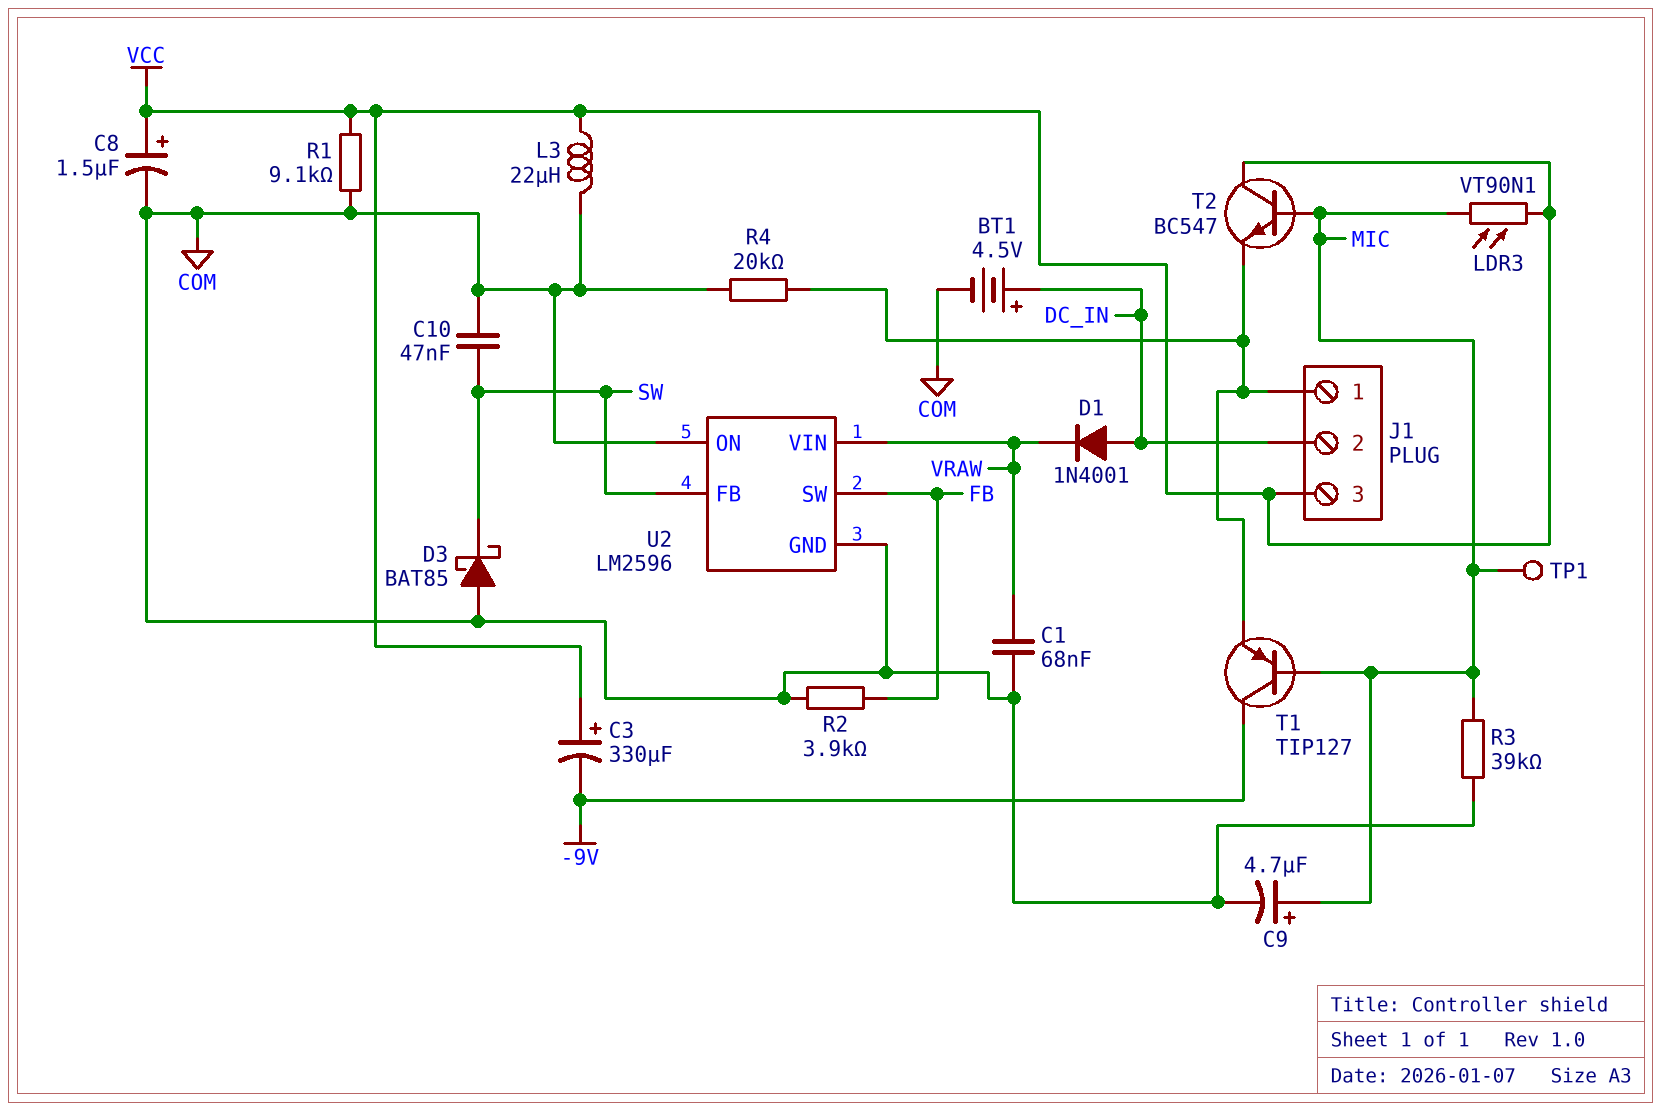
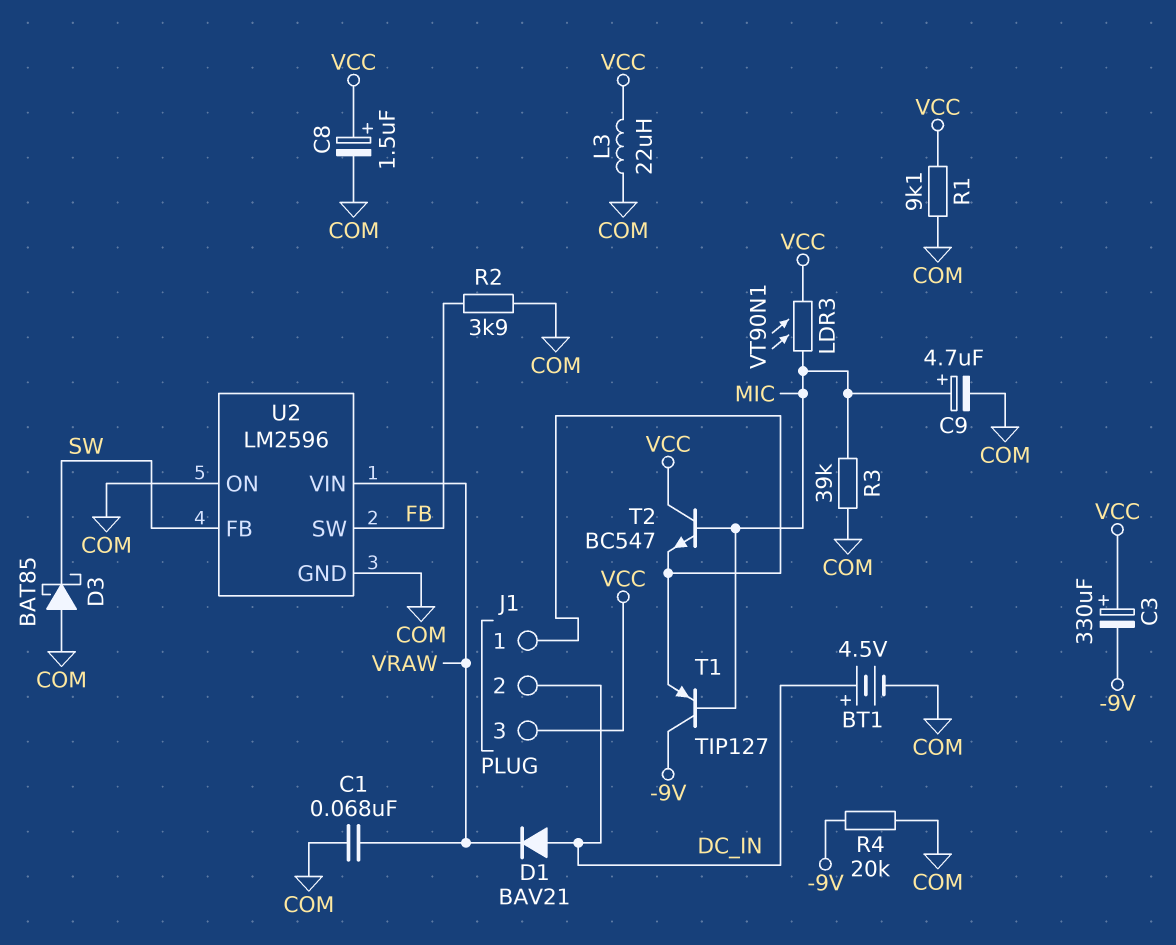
C10: 47nF (COM, SW) -> none
D1: diode 1N4001 (A DC_IN, K VRAW) -> diode BAV21 (A DC_IN, K VRAW)
R4: 20k (COM, J1/1) -> 20k (-9V, COM)
TP1: test point (MIC) -> none

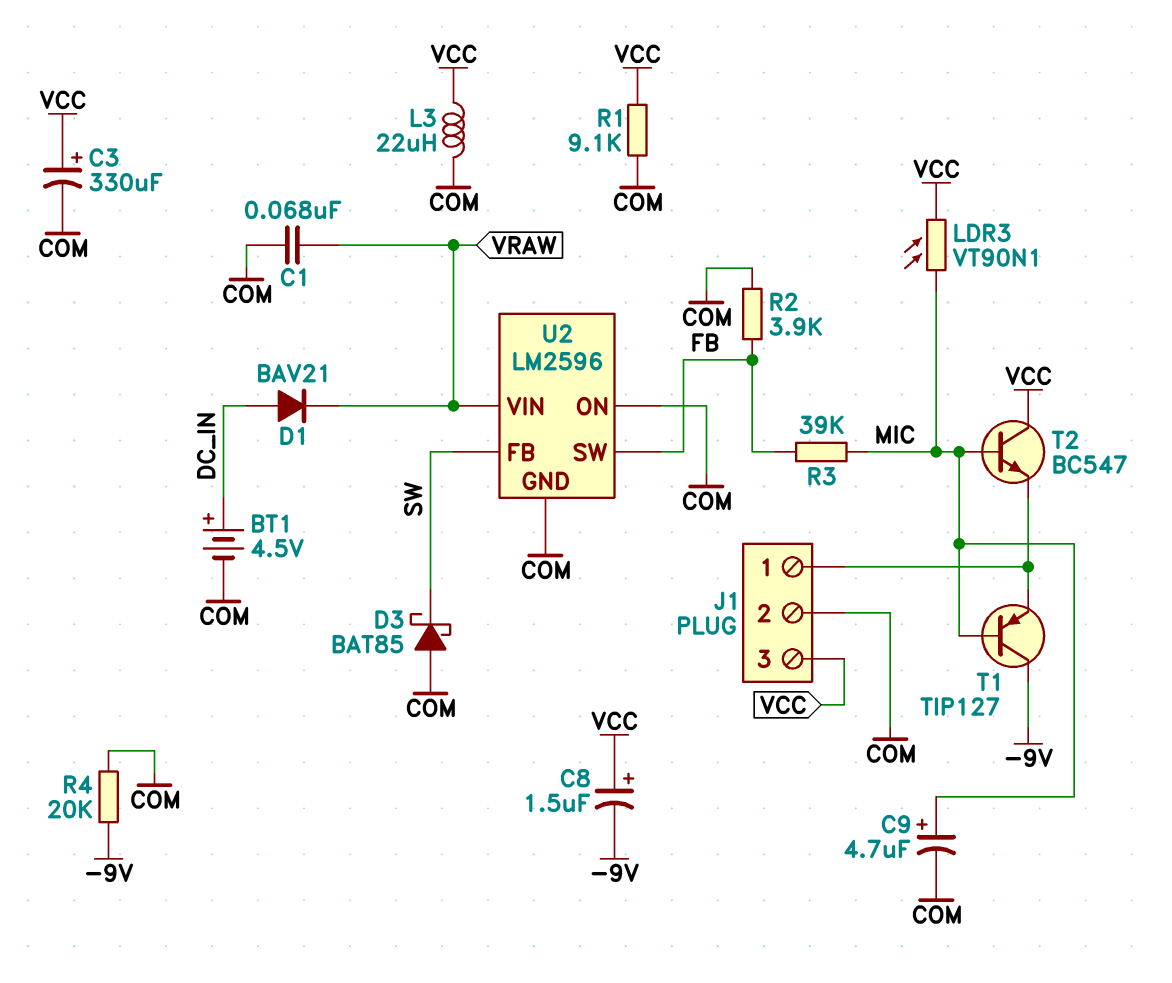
C3: 330uF (plus VCC, minus -9V) -> 330uF (plus VCC, minus COM)
C8: 1.5uF (plus VCC, minus COM) -> 1.5uF (plus VCC, minus -9V)
J1 pin 2: DC_IN -> COM
R3: 39k (COM, MIC) -> 39k (FB, MIC)

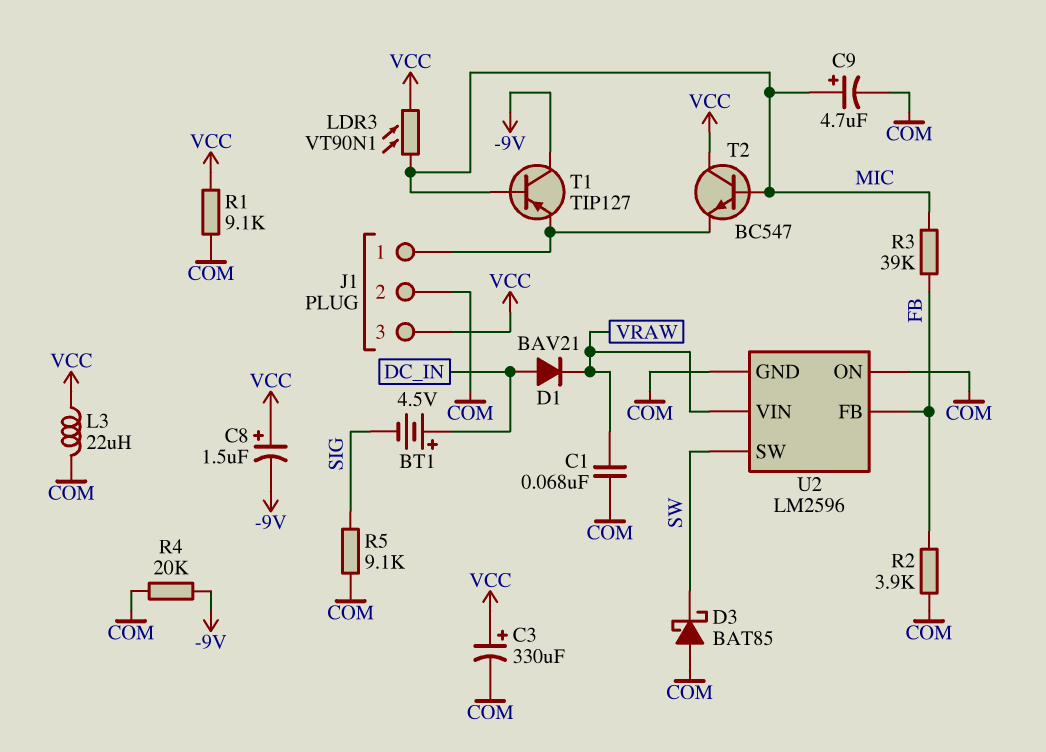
BT1: 4.5V (plus DC_IN, minus COM) -> 4.5V (plus DC_IN, minus SIG)
R5: none -> 9.1k (COM, SIG)
U2 pin FB: SW -> FB
U2 pin SW: FB -> SW

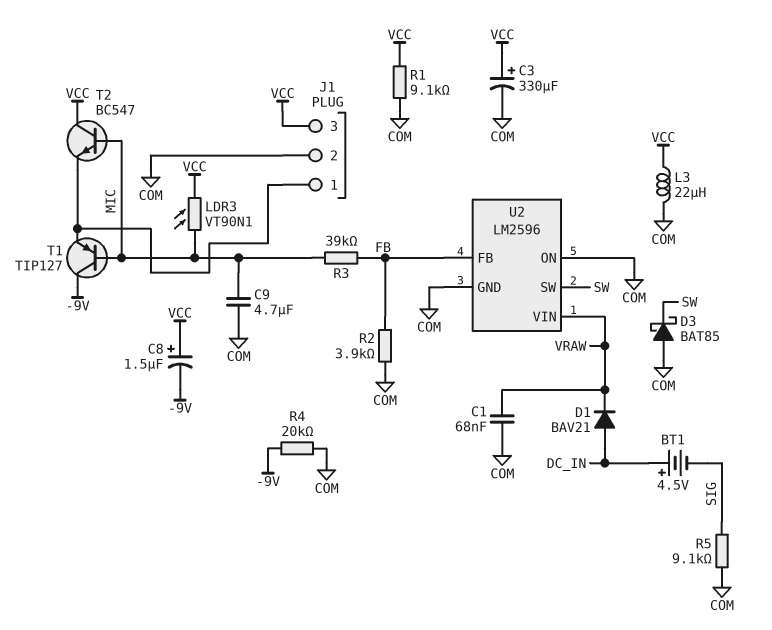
C9: 4.7uF (plus MIC, minus COM) -> 4.7uF (COM, MIC)

